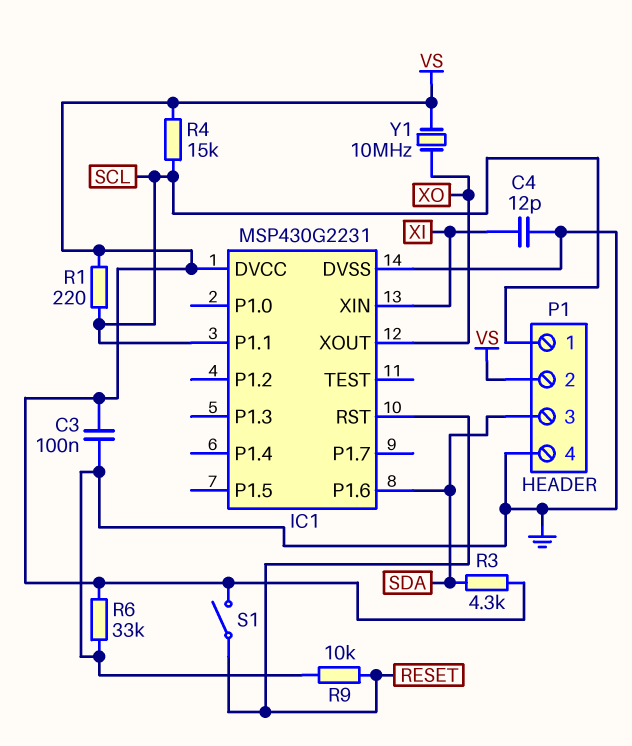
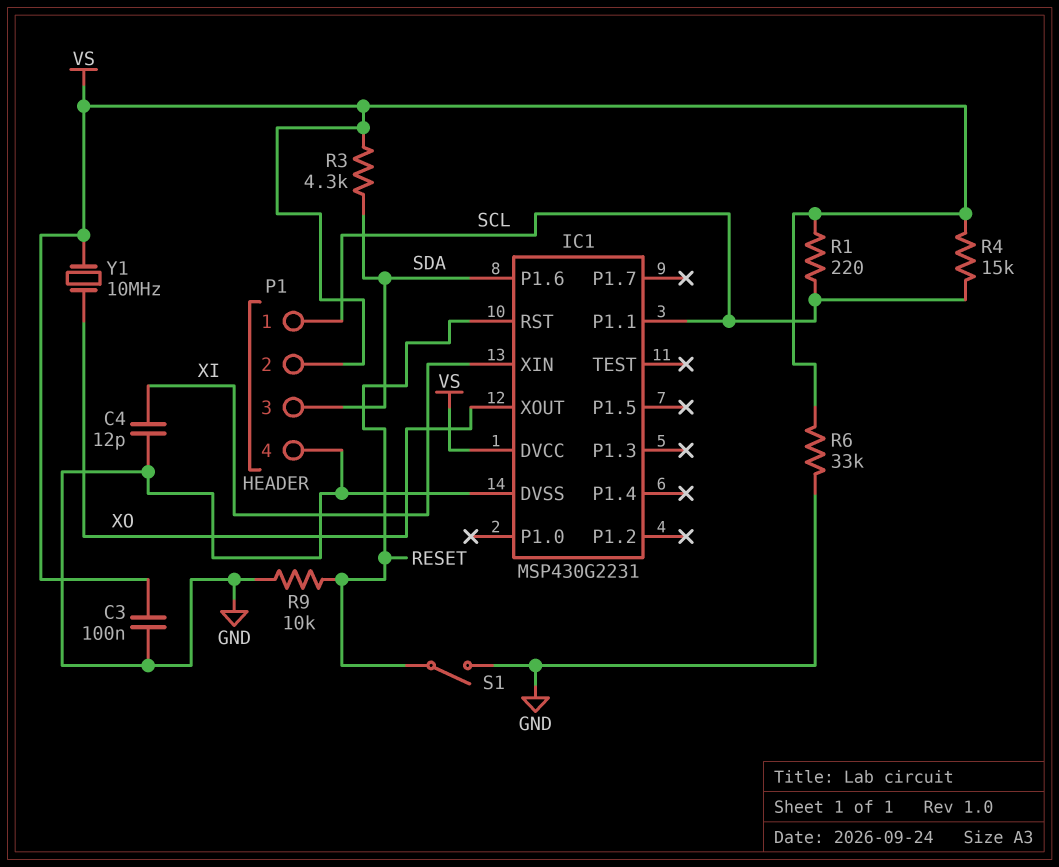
S1: switch (RESET, VS) -> switch (GND, RESET)

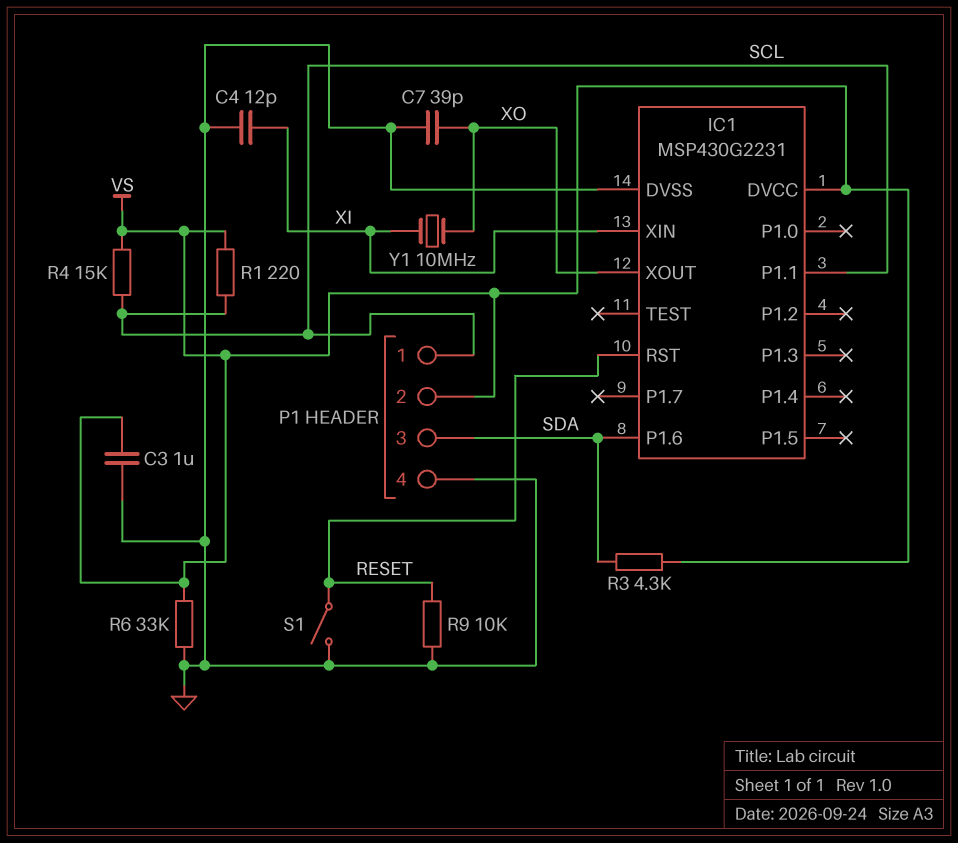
C3: 100nF (GND, VS) -> 1uF (GND, VS)
C7: none -> 39pF (GND, XO)
Y1: 10MHz (VS, XO) -> 10MHz (XI, XO)

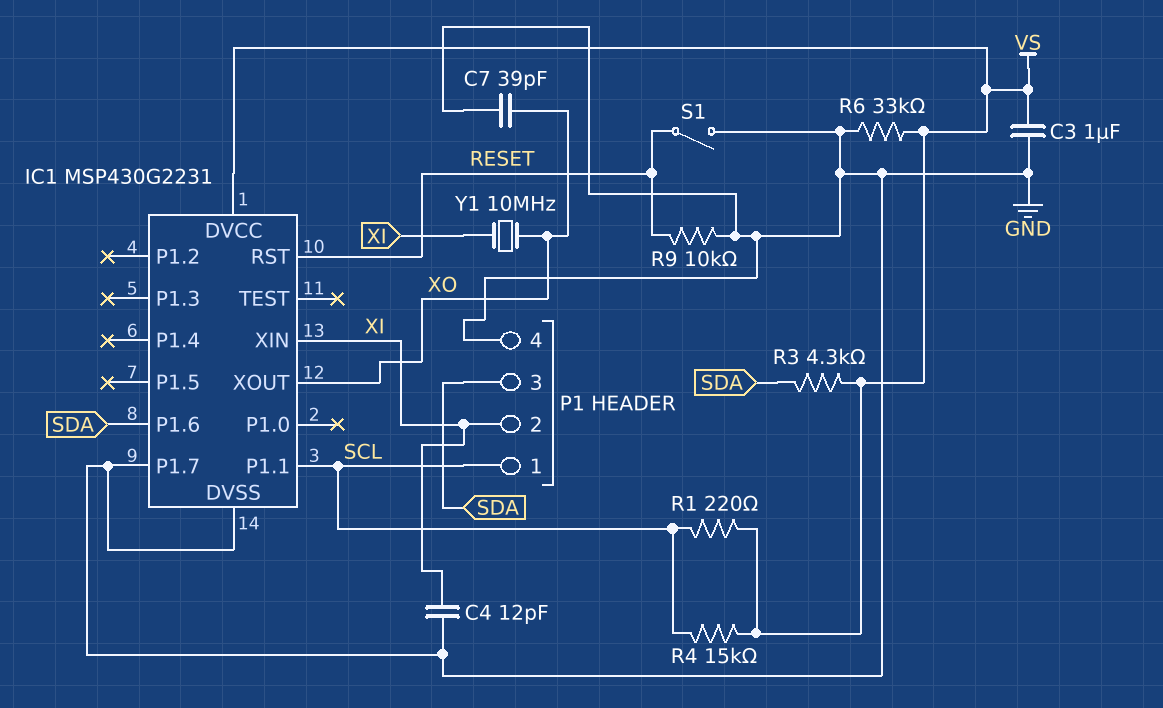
IC1 pin P1.7: none -> GND
P1 pin 2: VS -> XI

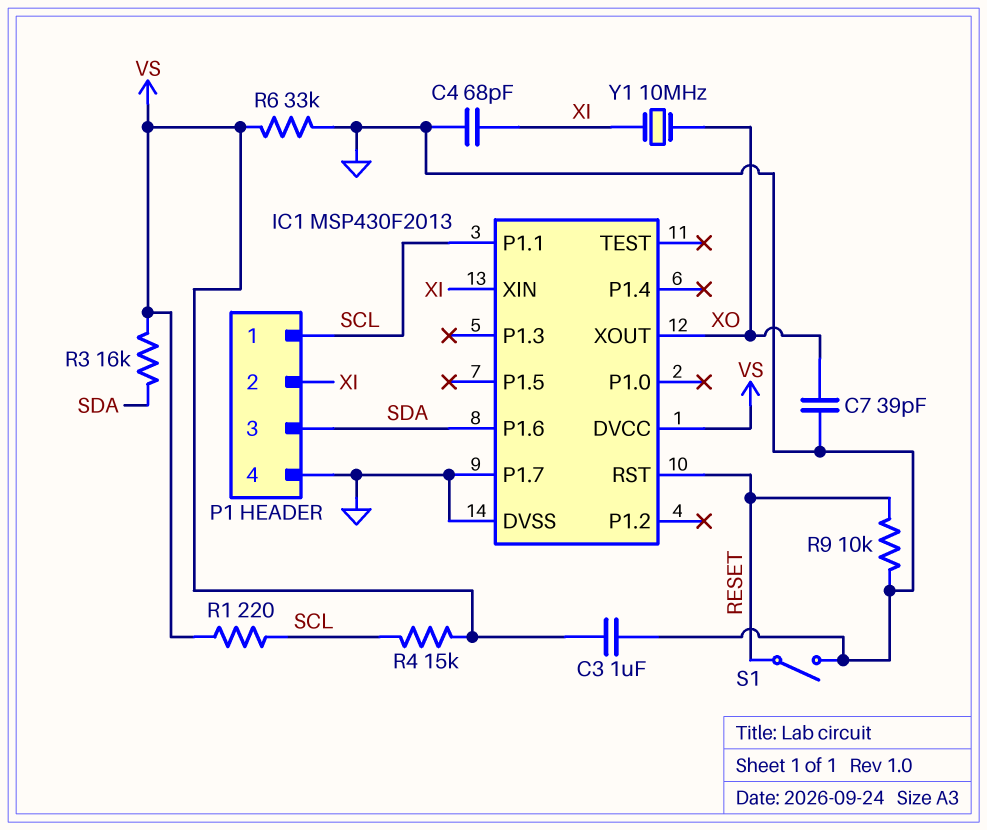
C4: 12pF (GND, XI) -> 68pF (GND, XI)
IC1: MSP430G2231 -> MSP430F2013
R3: 4.3k (SDA, VS) -> 16k (SDA, VS)

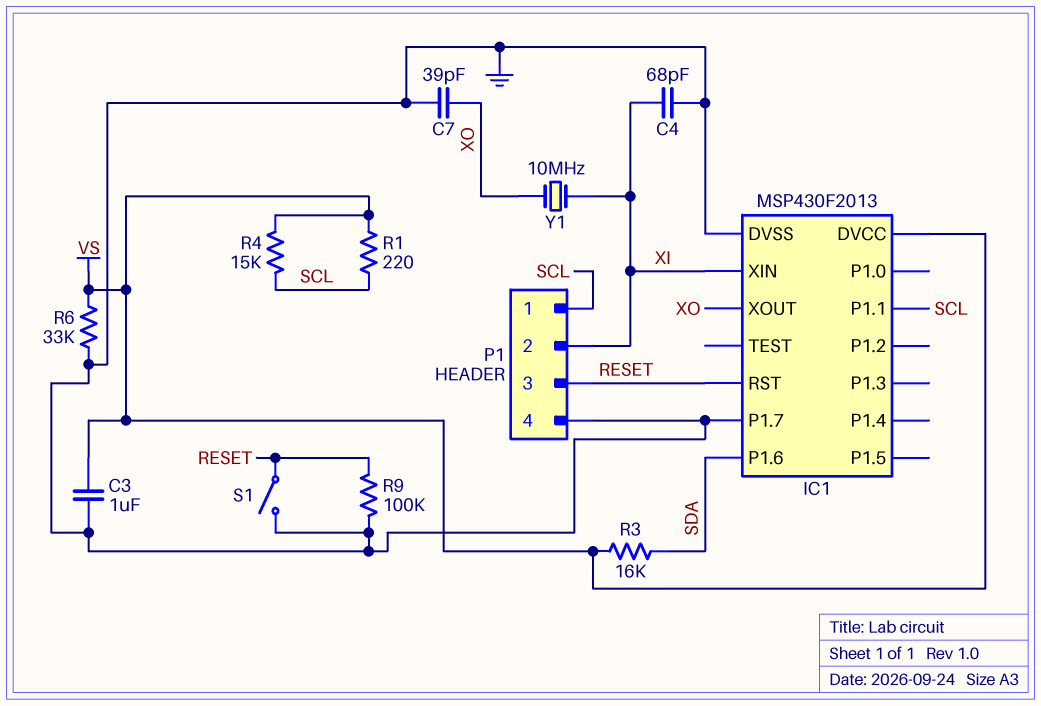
P1 pin 3: SDA -> RESET
R9: 10k (GND, RESET) -> 100k (GND, RESET)

